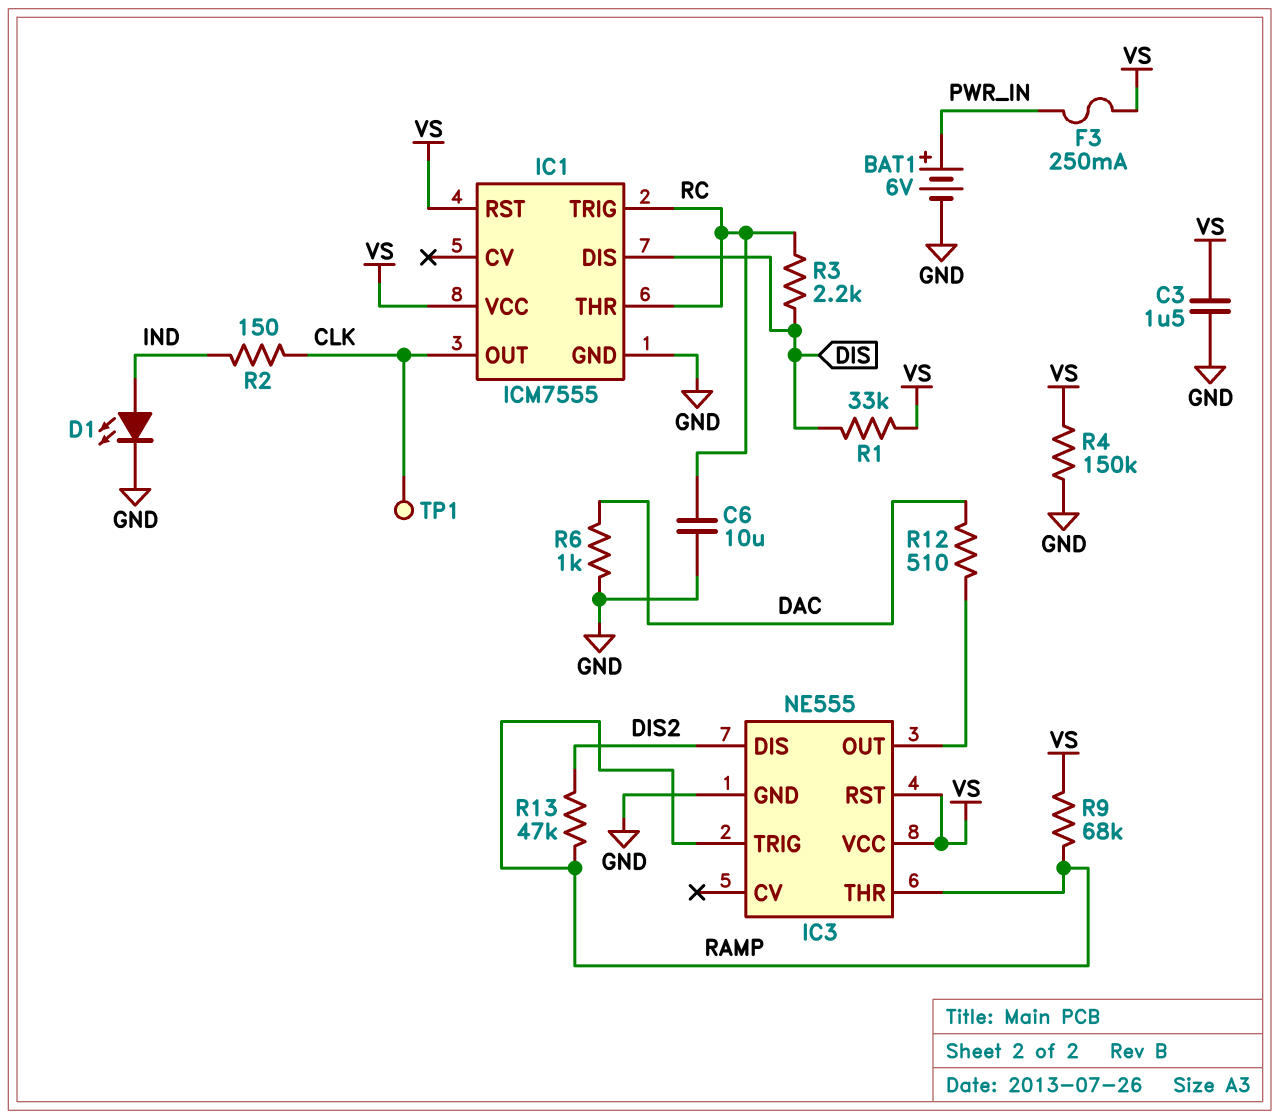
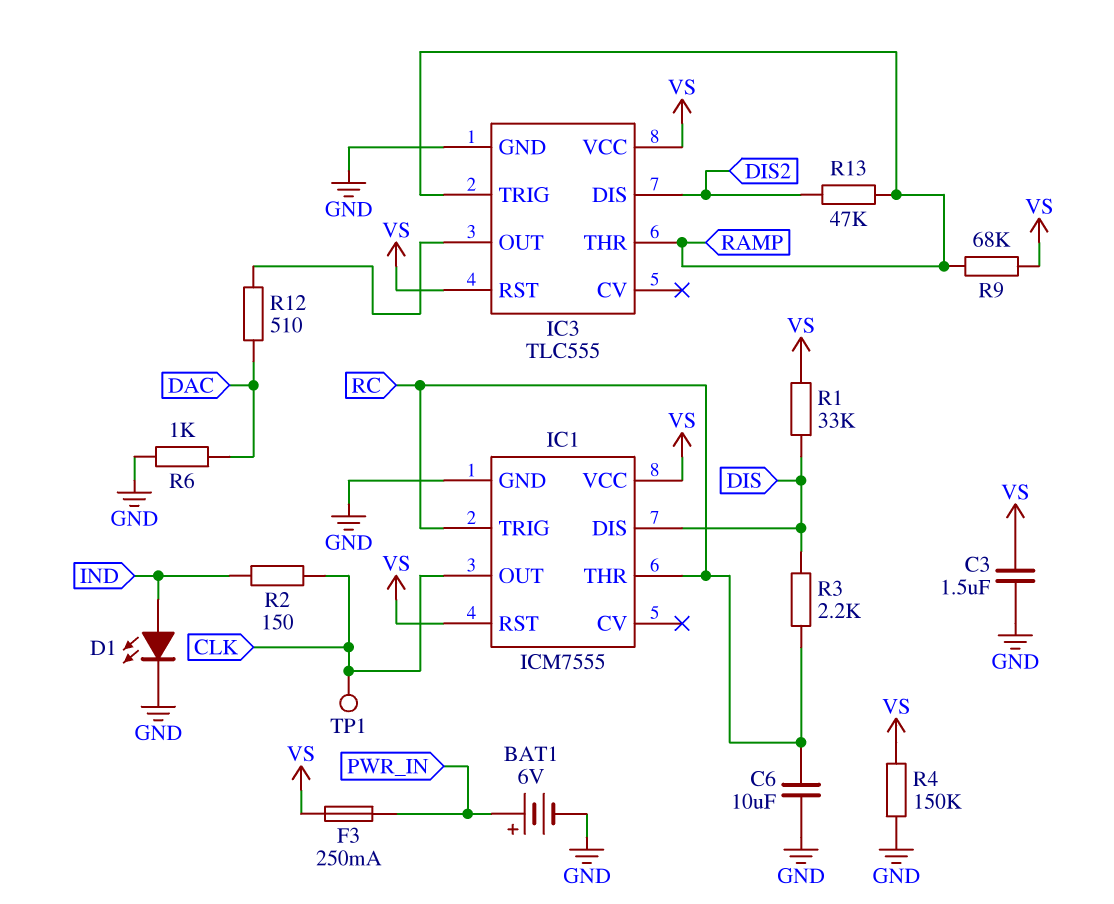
IC3: NE555 -> TLC555

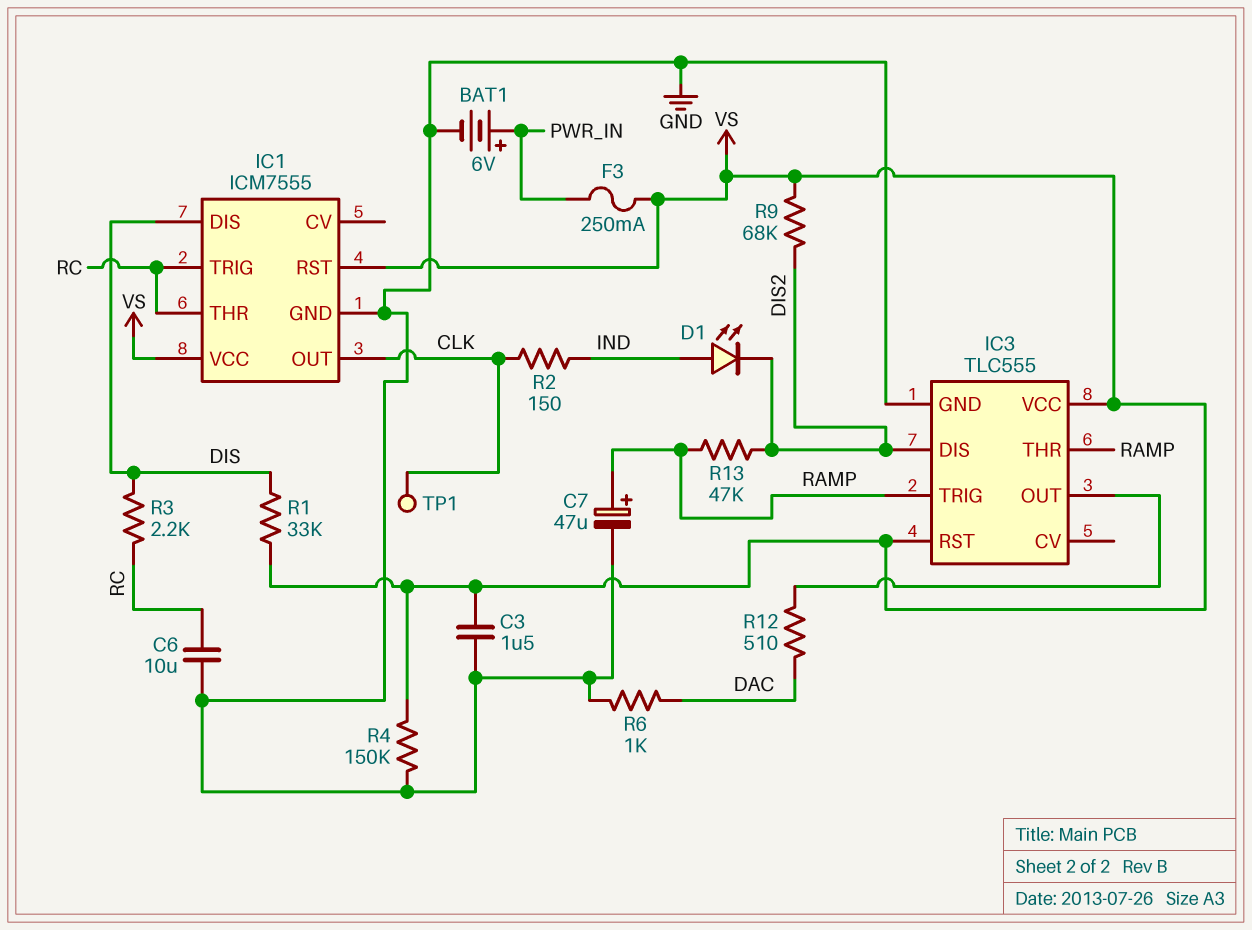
C7: none -> 47uF (plus RAMP, minus GND)
D1: LED (A IND, K GND) -> LED (A IND, K DIS2)
R9: 68k (RAMP, VS) -> 68k (DIS2, VS)

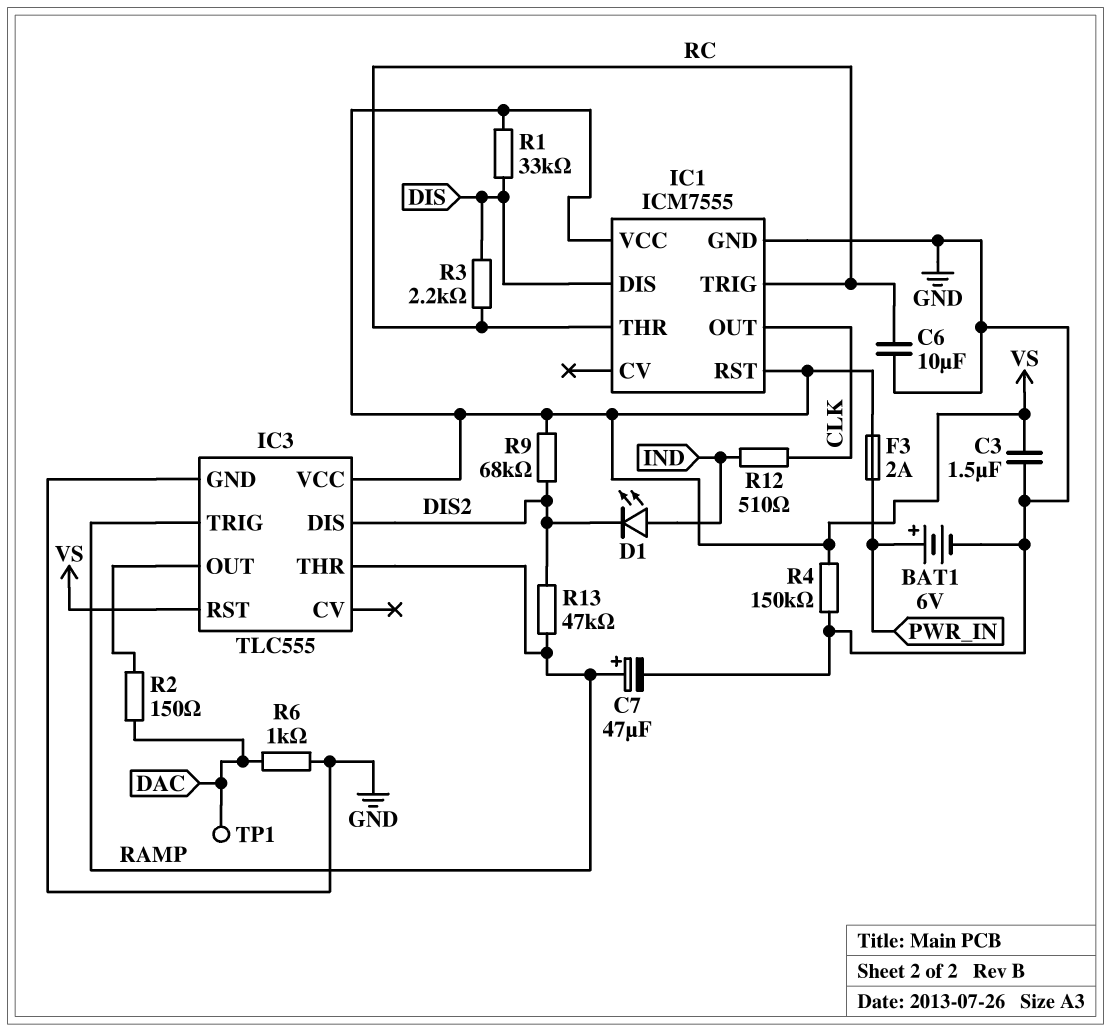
F3: 250mA (PWR_IN, VS) -> 2A (PWR_IN, VS)
R2: 150 (CLK, IND) -> 150 (DAC, IC3/OUT)
R12: 510 (DAC, IC3/OUT) -> 510 (CLK, IND)
TP1: test point (CLK) -> test point (DAC)

